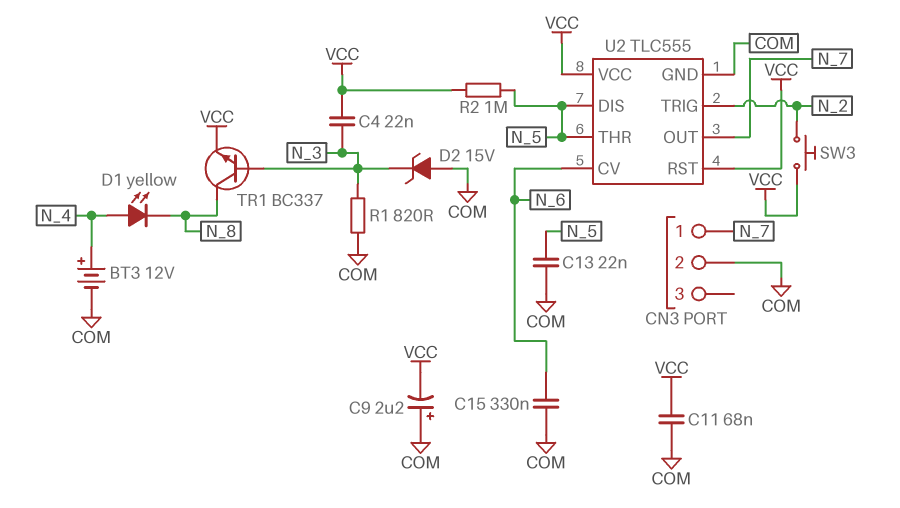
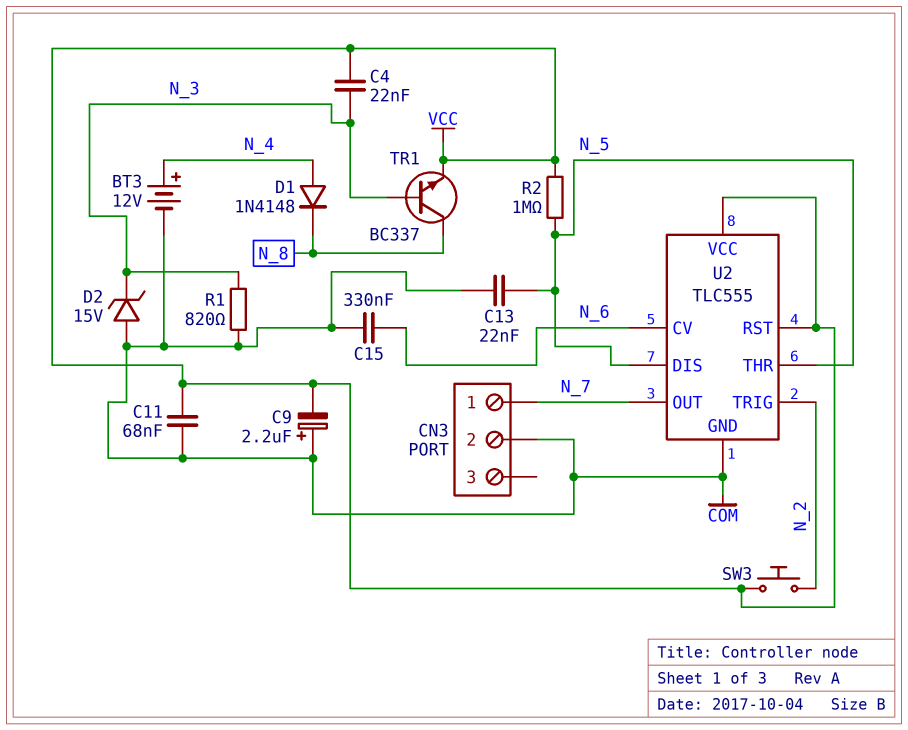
D1: LED yellow (A N_4, K N_8) -> diode 1N4148 (A N_4, K N_8)

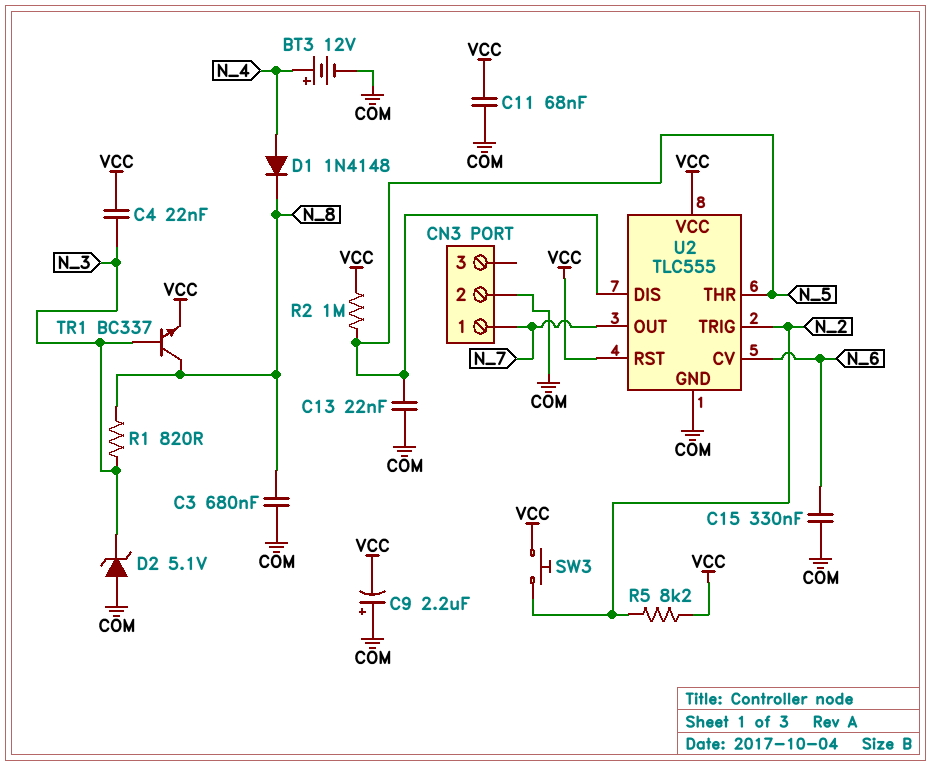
C3: none -> 680nF (COM, N_8)
D2: zener 15V (A COM, K N_3) -> zener 5.1V (A COM, K N_3)
R1: 820 (COM, N_3) -> 820 (N_3, N_8)
R5: none -> 8.2k (N_2, VCC)

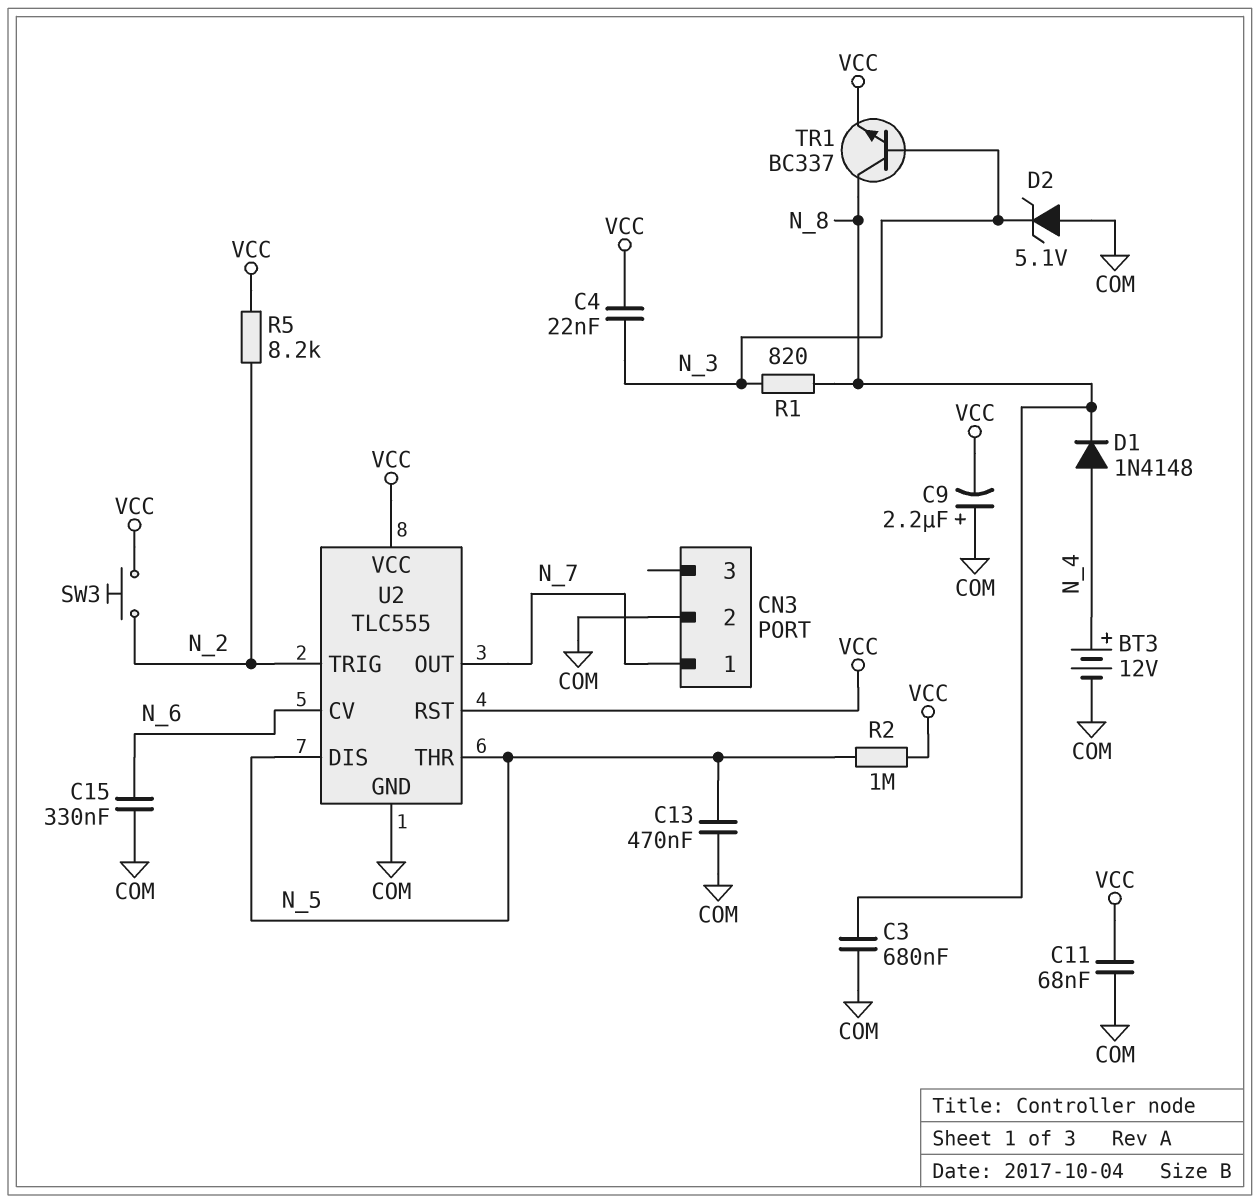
C13: 22nF (COM, N_5) -> 470nF (COM, N_5)

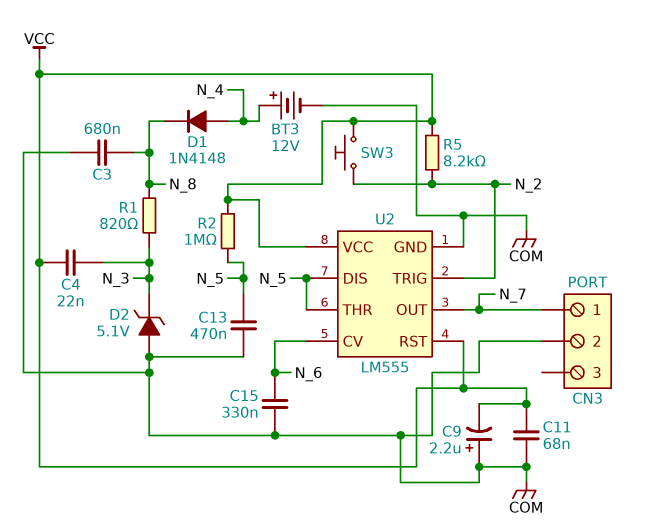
TR1: NPN BC337 (B N_3, C N_8, E VCC) -> none
U2: TLC555 -> LM555

